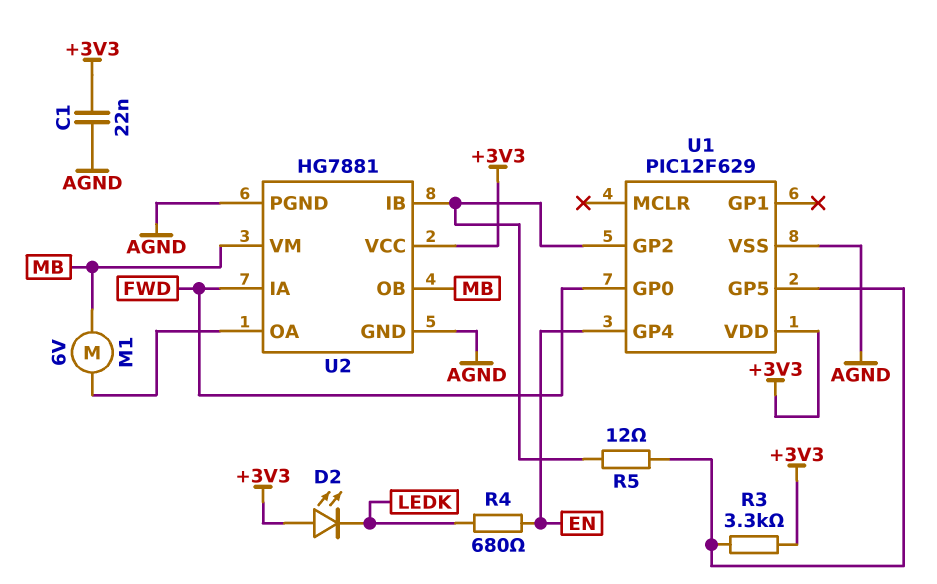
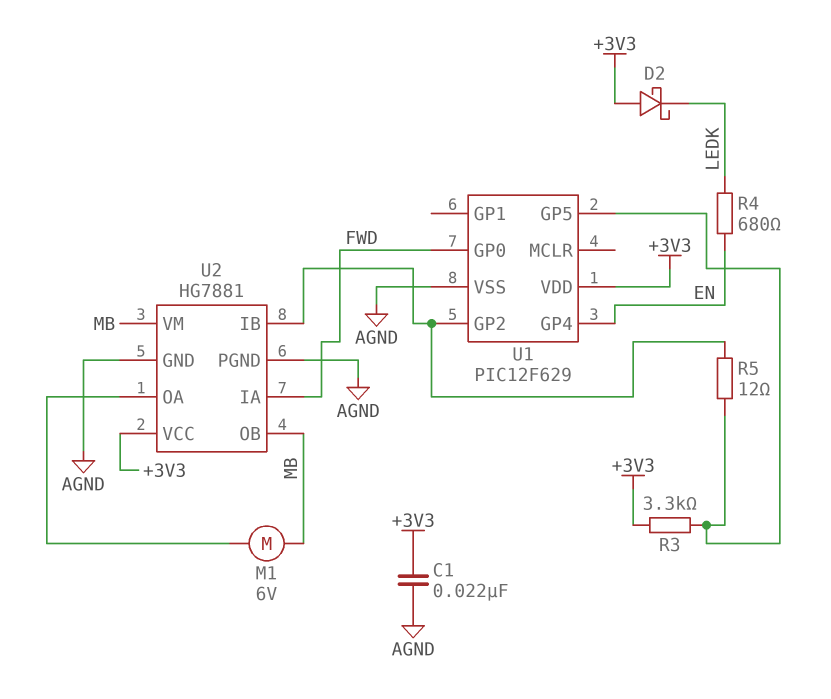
D2: LED (A +3V3, K LEDK) -> schottky (A +3V3, K LEDK)

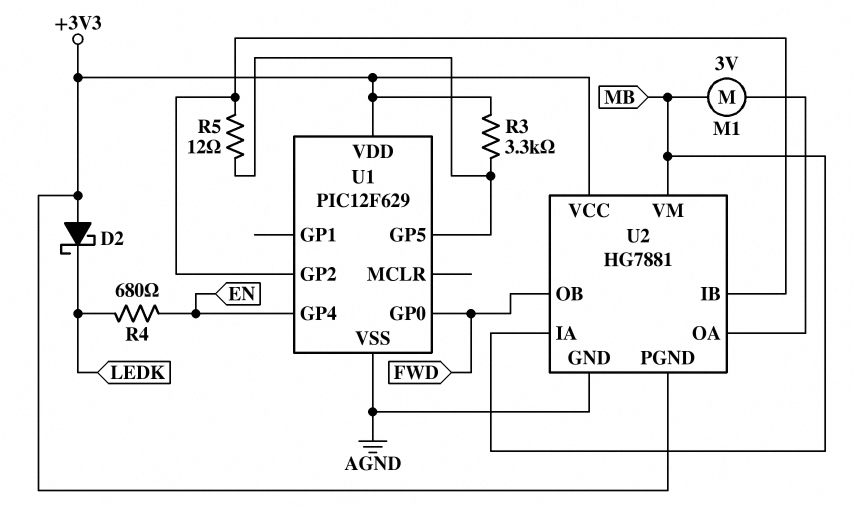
C1: 22nF (+3V3, AGND) -> none
M1: motor 6V (MB, U2/OA) -> motor 3V (MB, U2/OA)
U2 pin IA: FWD -> MB
U2 pin OB: MB -> FWD
U2 pin PGND: AGND -> +3V3

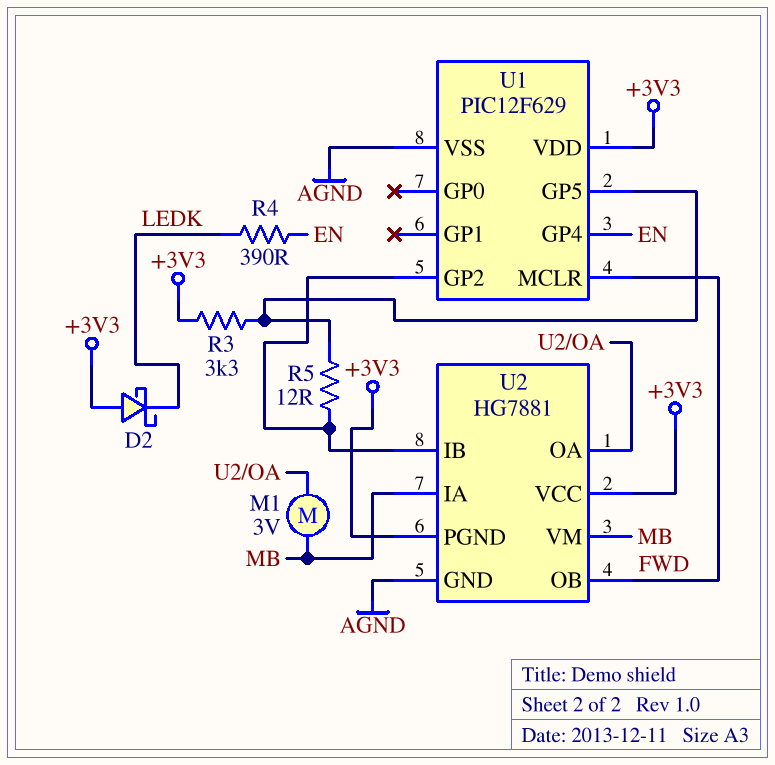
R4: 680 (EN, LEDK) -> 390 (EN, LEDK)
U1 pin GP0: FWD -> none
U1 pin MCLR: none -> FWD

